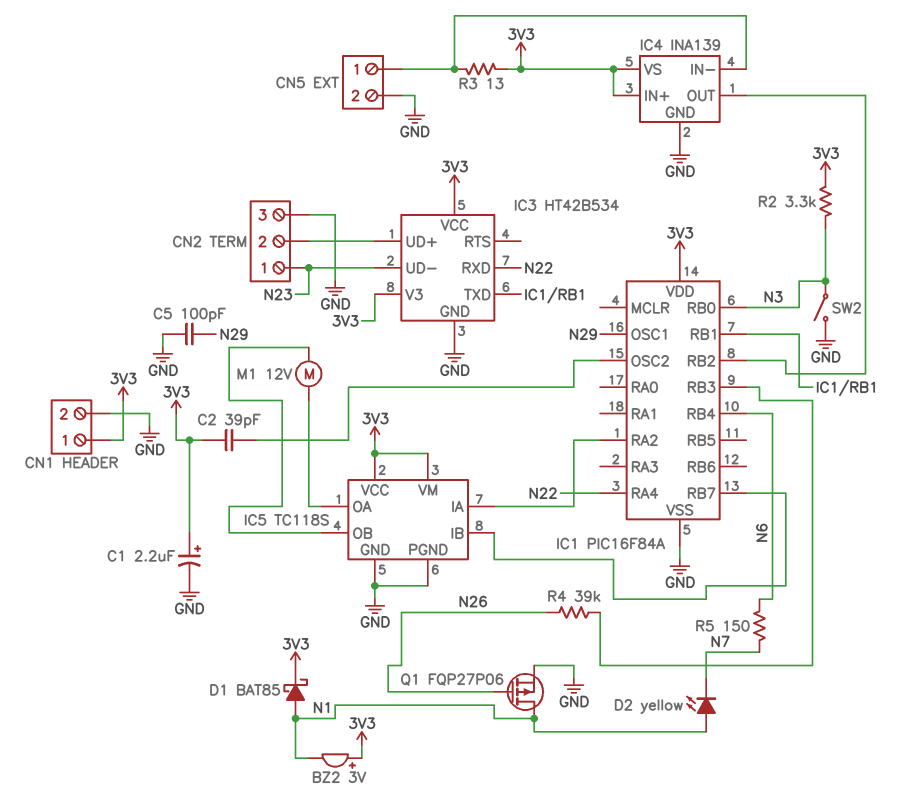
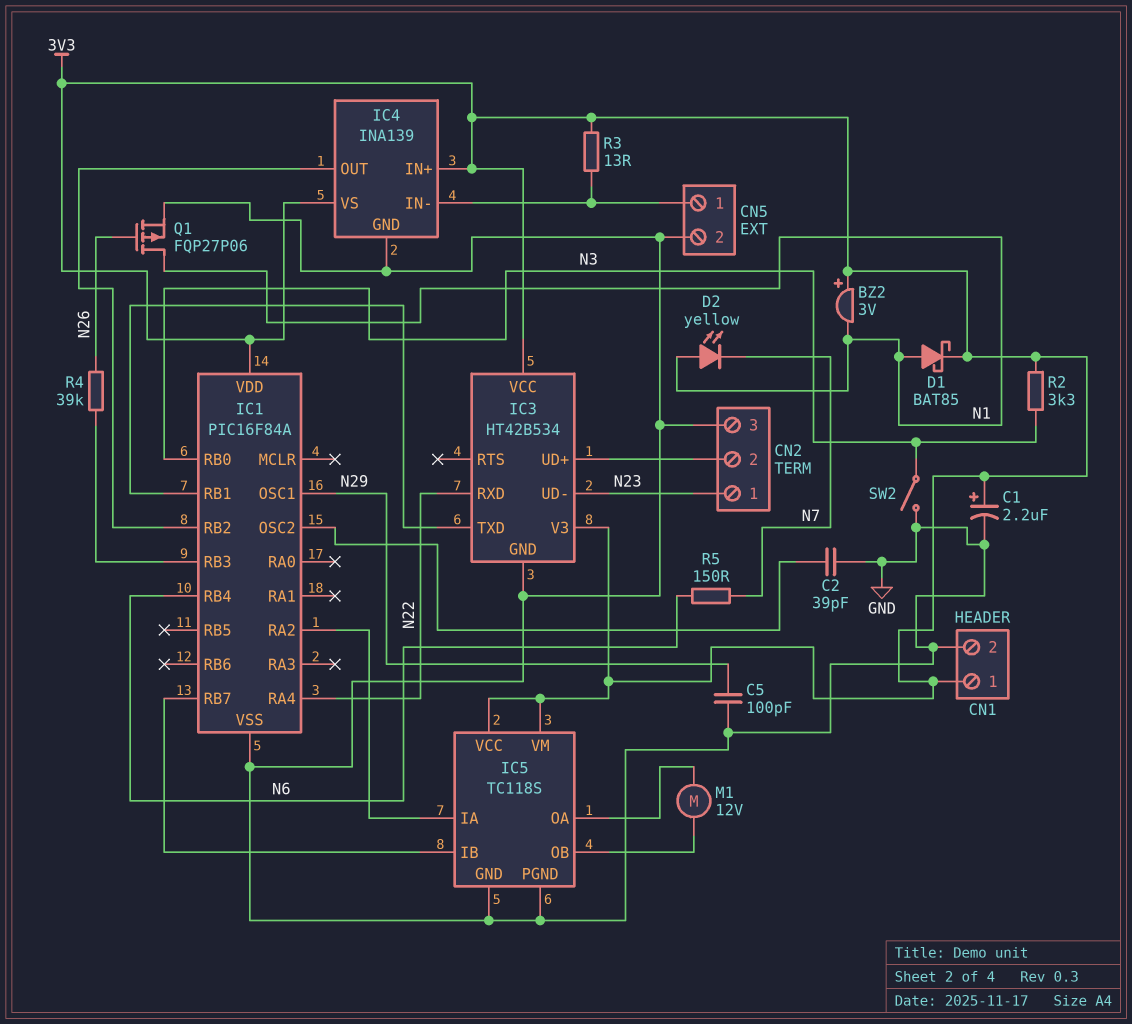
C2: 39pF (3V3, IC1/OSC2) -> 39pF (GND, IC1/OSC2)

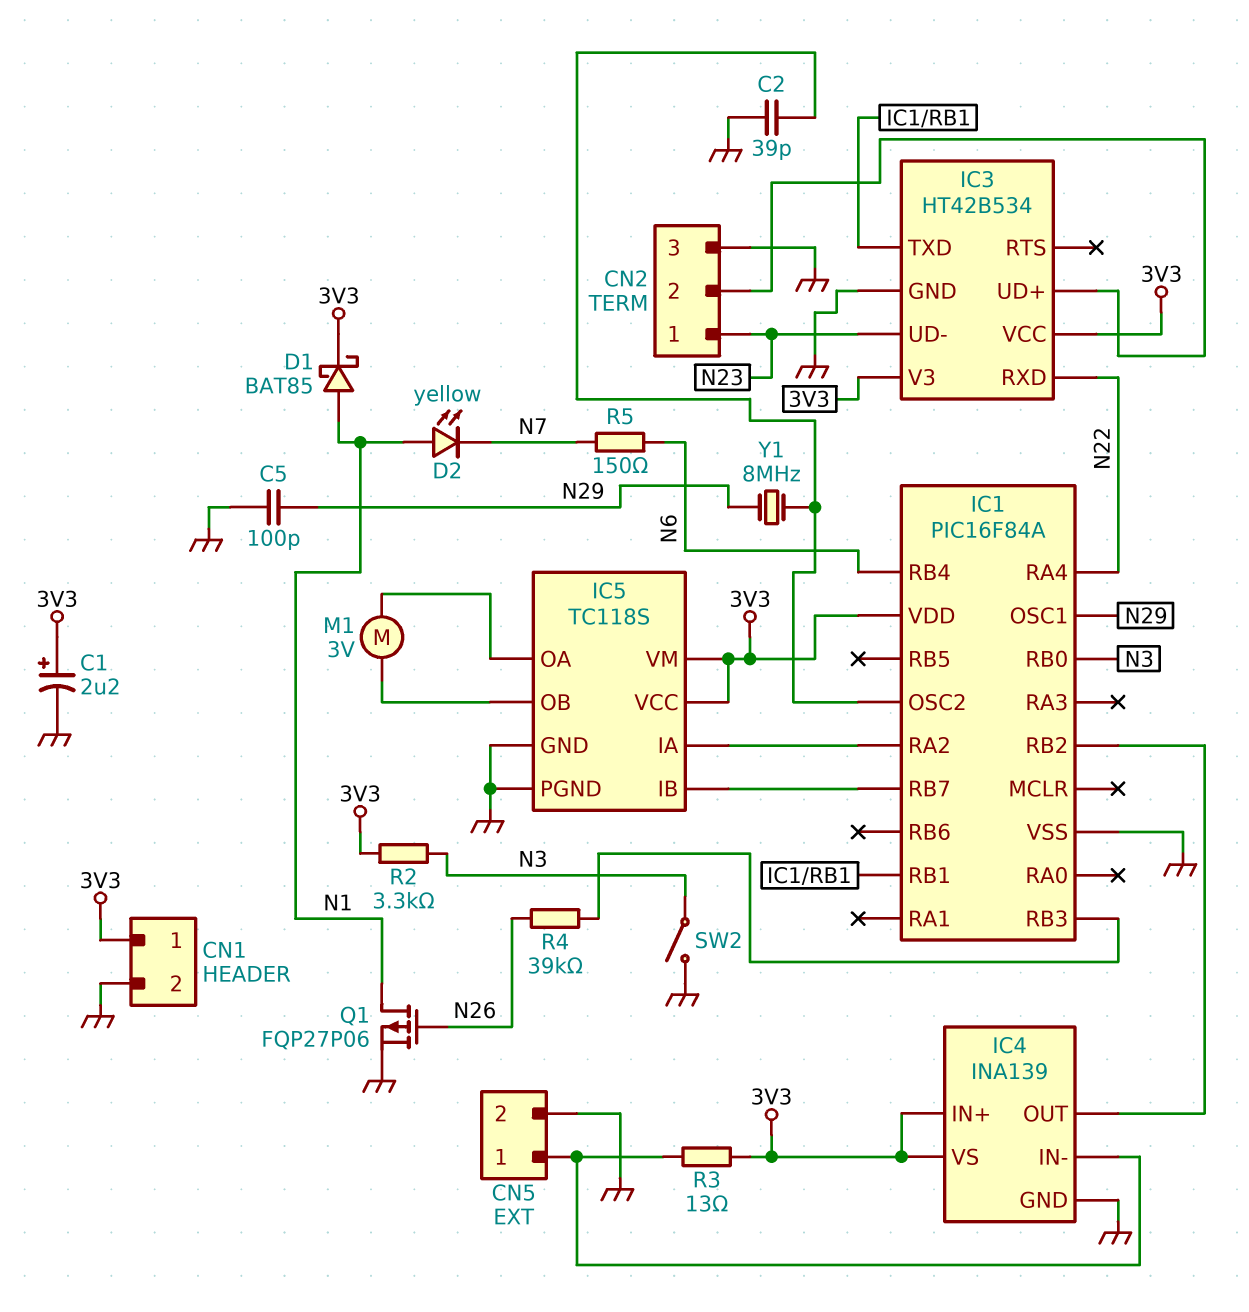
BZ2: buzzer 3V (plus 3V3, minus N1) -> none
M1: motor 12V (IC5/OA, IC5/OB) -> motor 3V (IC5/OA, IC5/OB)
Y1: none -> 8MHz (IC1/OSC2, N29)

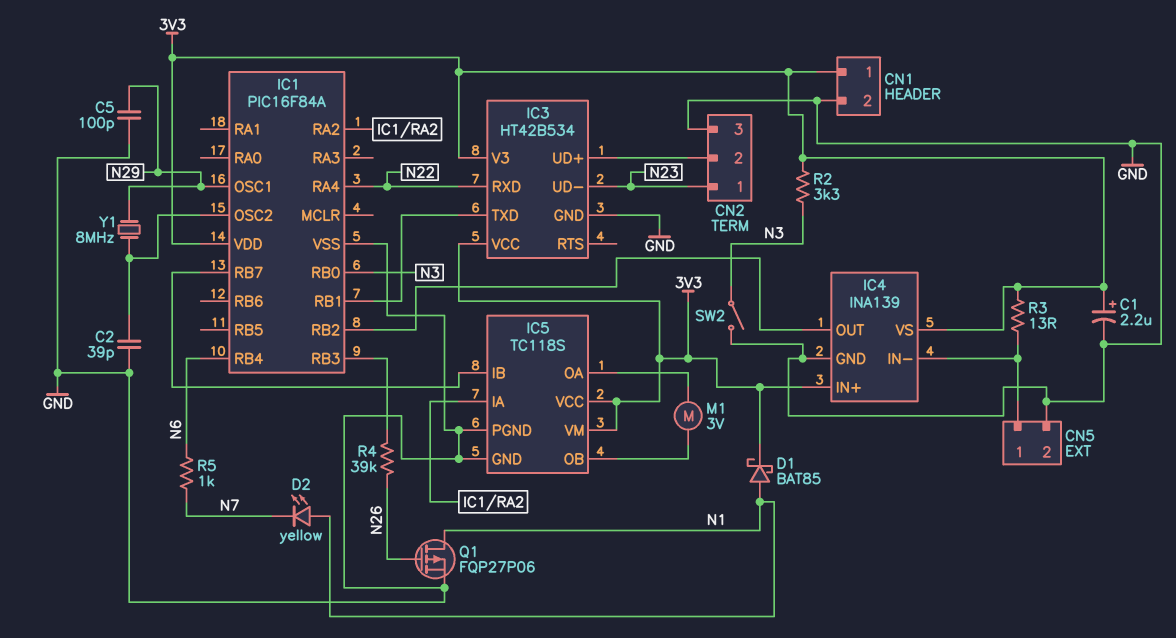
R5: 150 (N6, N7) -> 1k (N6, N7)

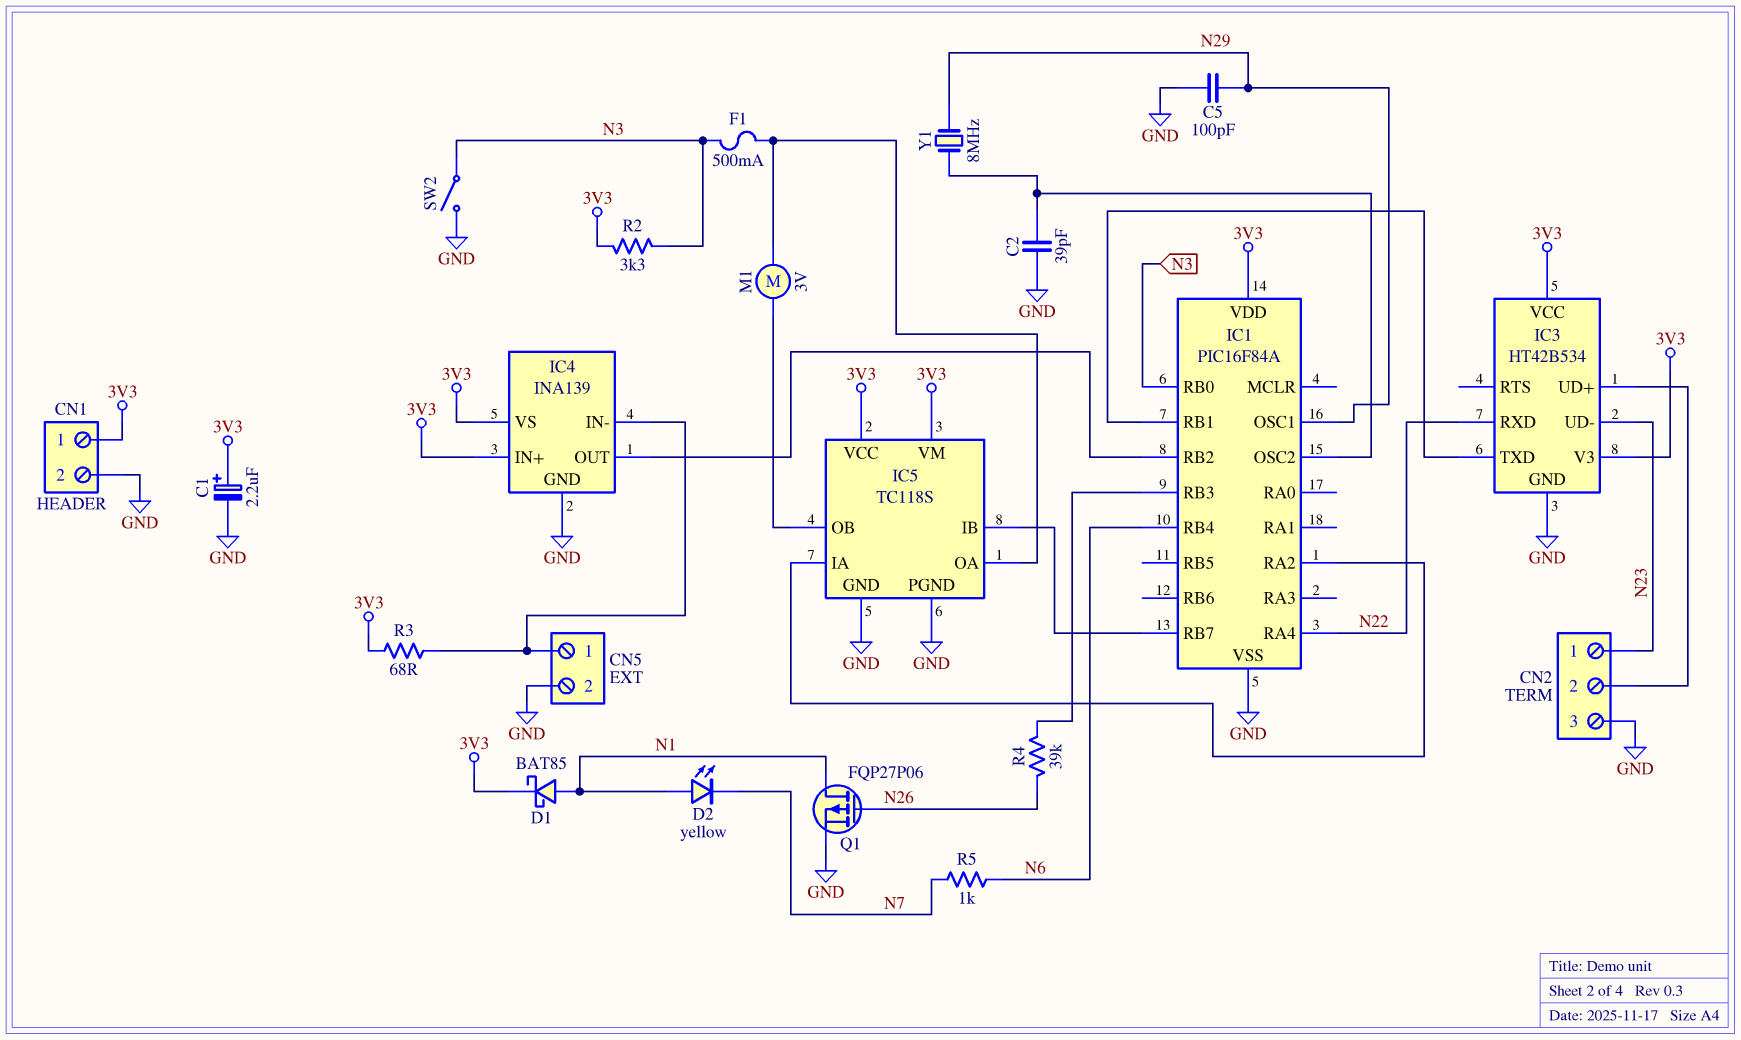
F1: none -> 500mA (IC5/OA, N3)
R3: 13 (3V3, CN5/1) -> 68 (3V3, CN5/1)

